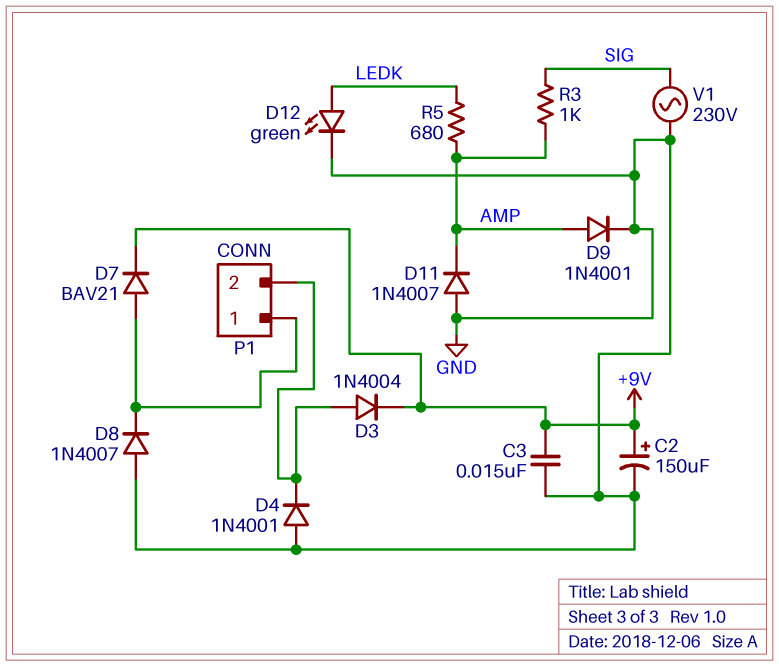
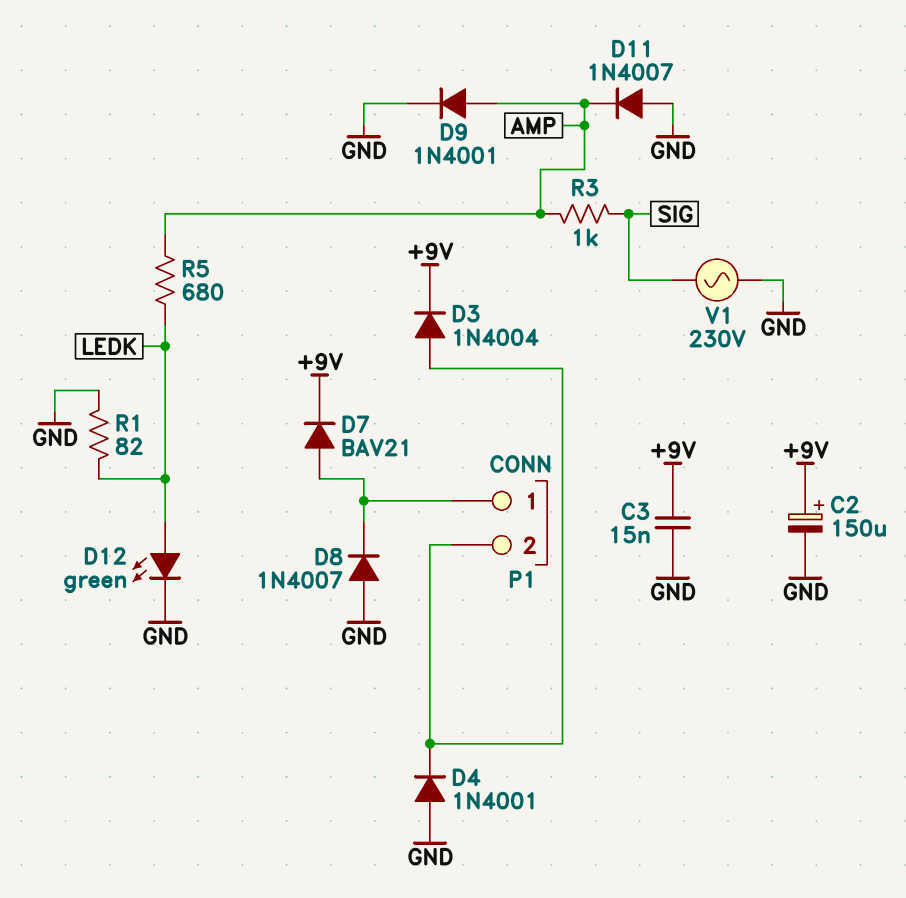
R1: none -> 82 (GND, LEDK)

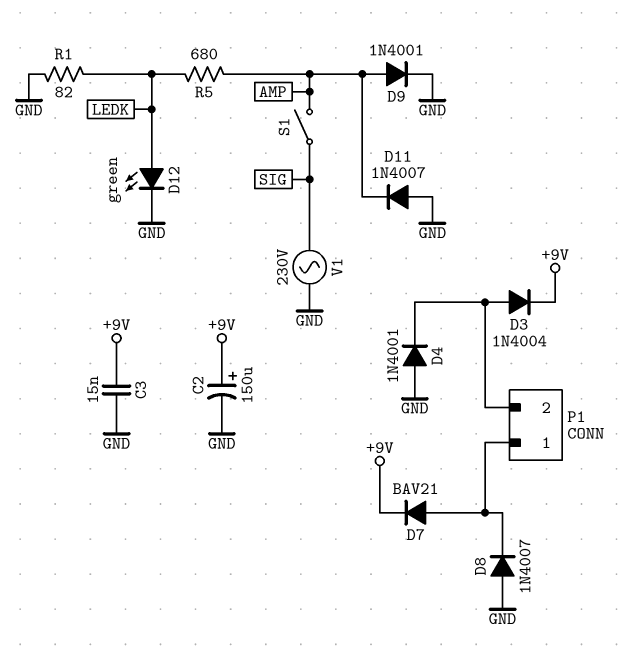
R3: 1k (AMP, SIG) -> none
S1: none -> switch (AMP, SIG)

